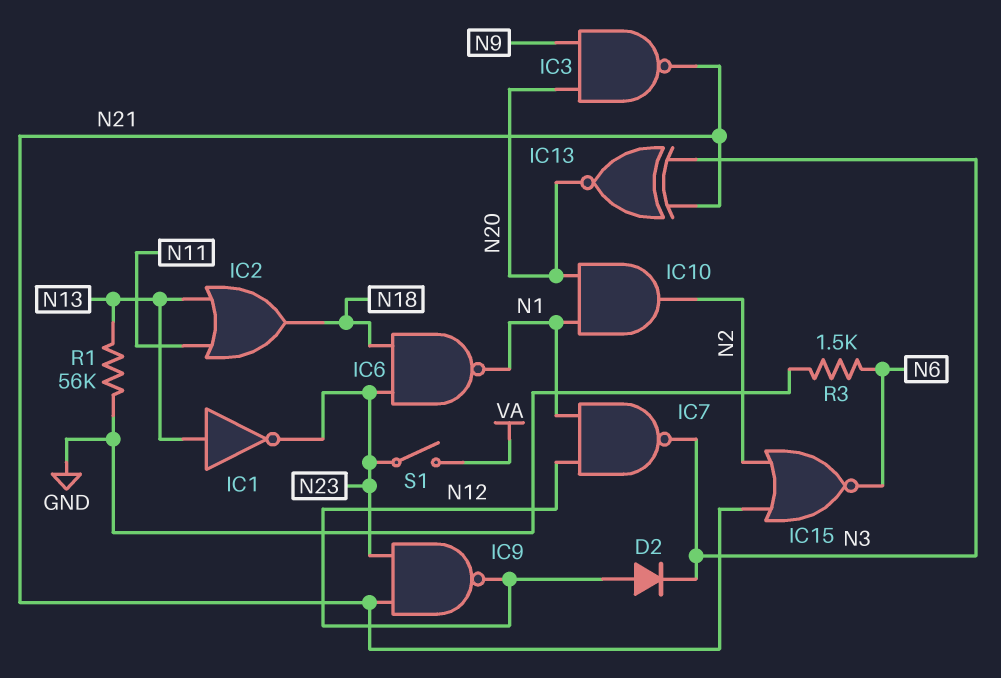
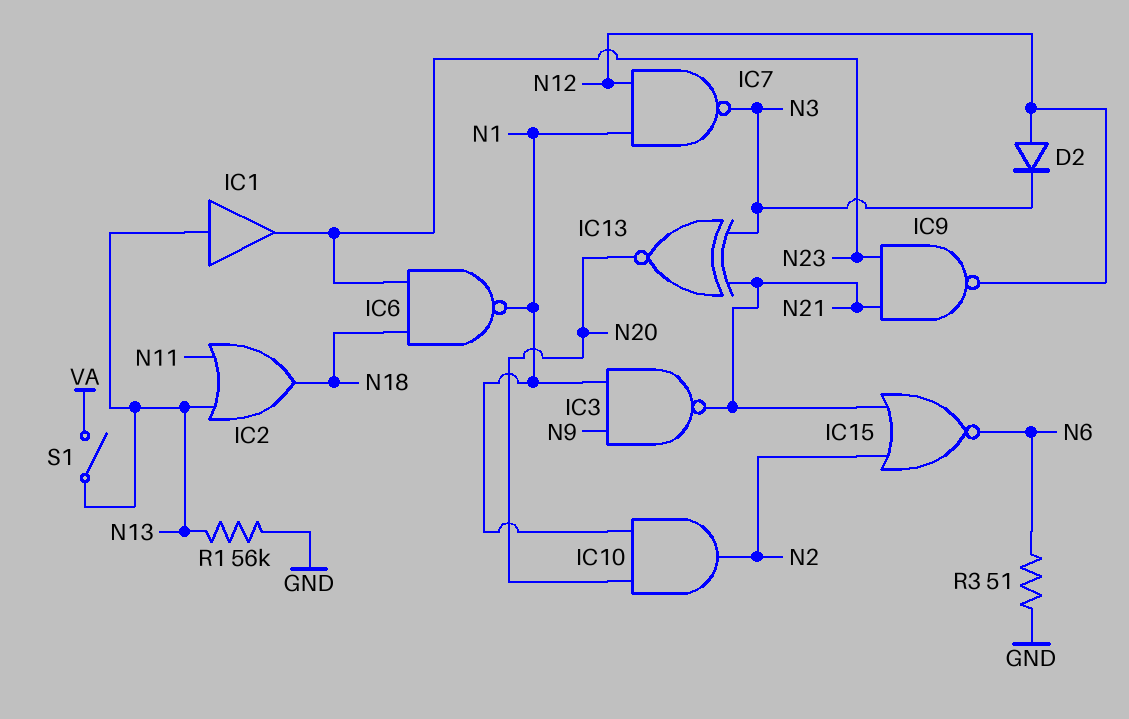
IC1: NOT (in N13, out N23) -> buffer (in N13, out N23)
IC3: NAND (in N9, in N20, out N21) -> NAND (in N1, in N9, out N21)
R3: 1.5k (GND, N6) -> 51 (GND, N6)
S1: switch (N23, VA) -> switch (N13, VA)

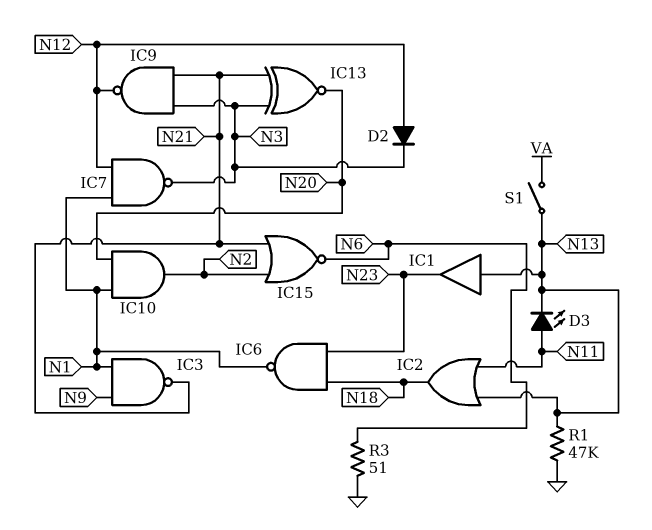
D3: none -> LED (A N11, K N13)
IC9: NAND (in N21, in N23, out N12) -> NAND (in N3, in N21, out N12)
R1: 56k (GND, N13) -> 47k (GND, N13)

